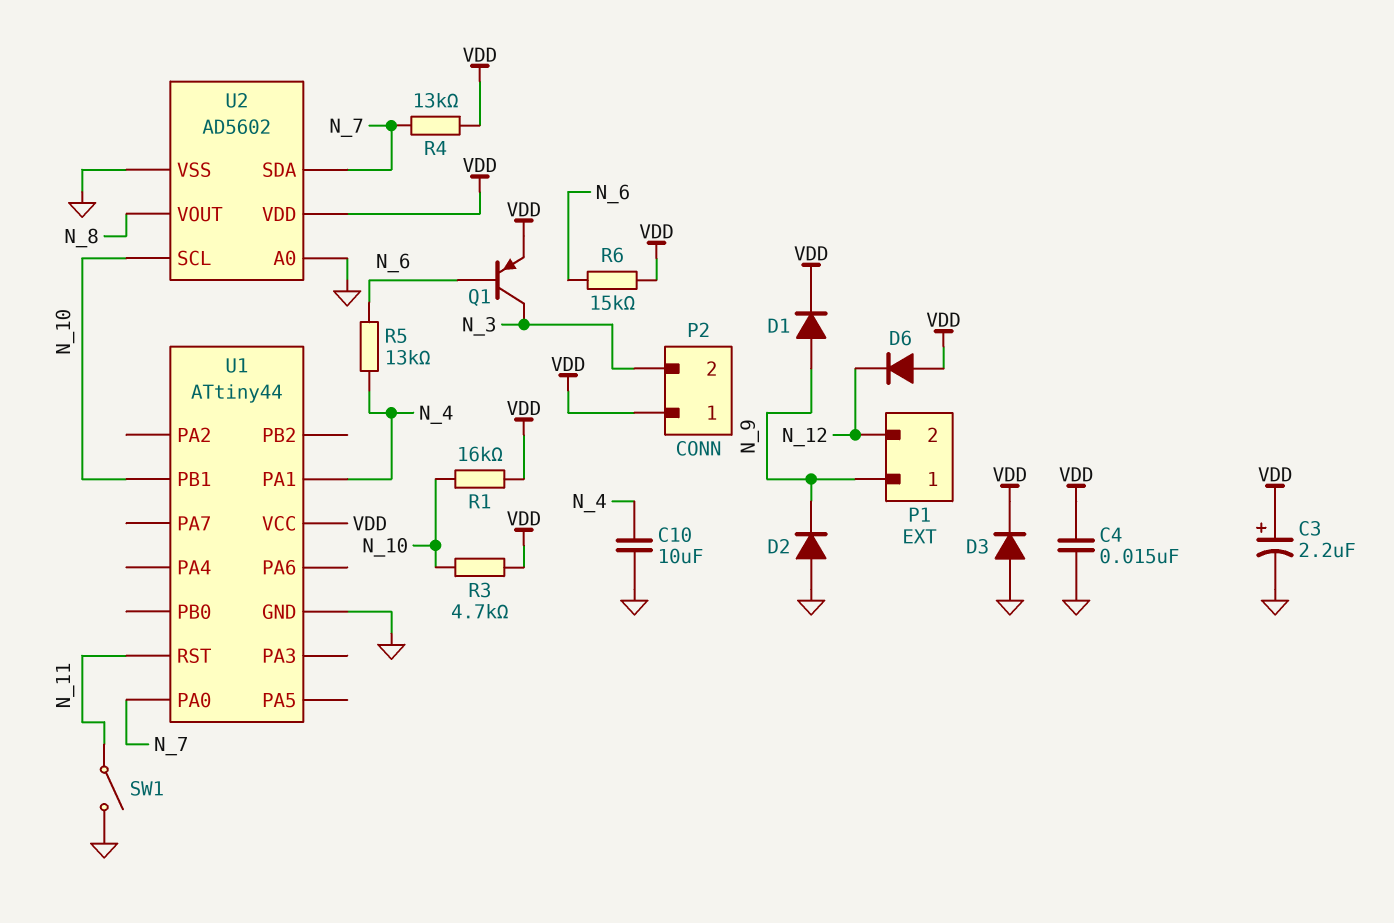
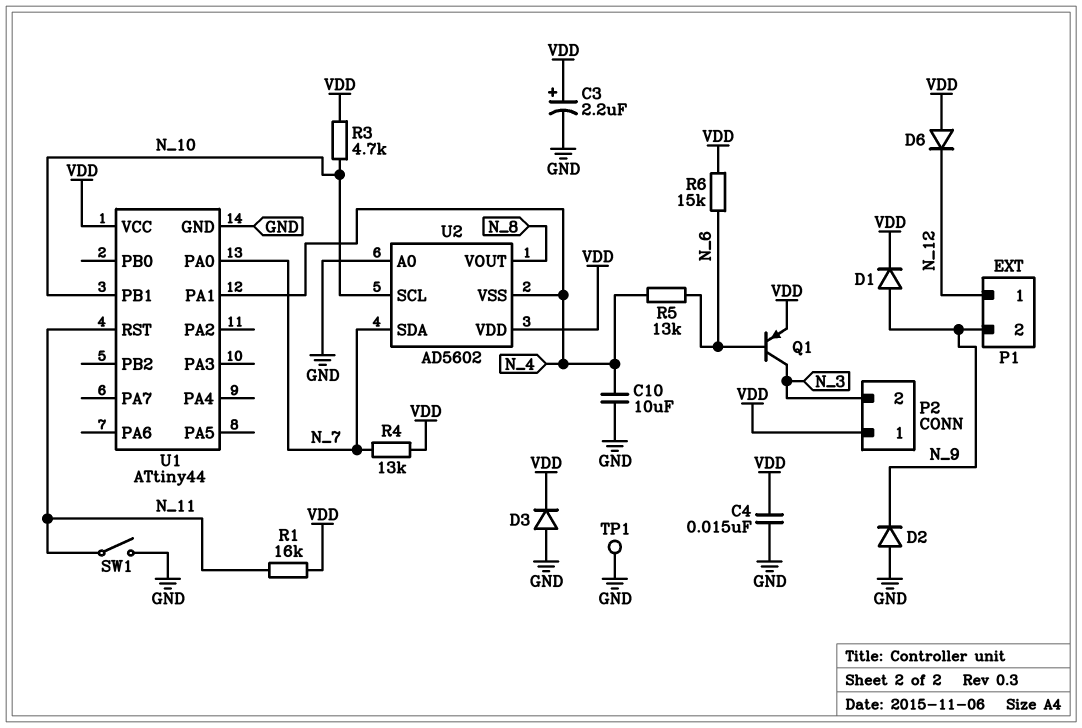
P1 pin 1: N_9 -> N_12
P1 pin 2: N_12 -> N_9
R1: 16k (N_10, VDD) -> 16k (N_11, VDD)
TP1: none -> test point (GND)
U2 pin VSS: GND -> N_4

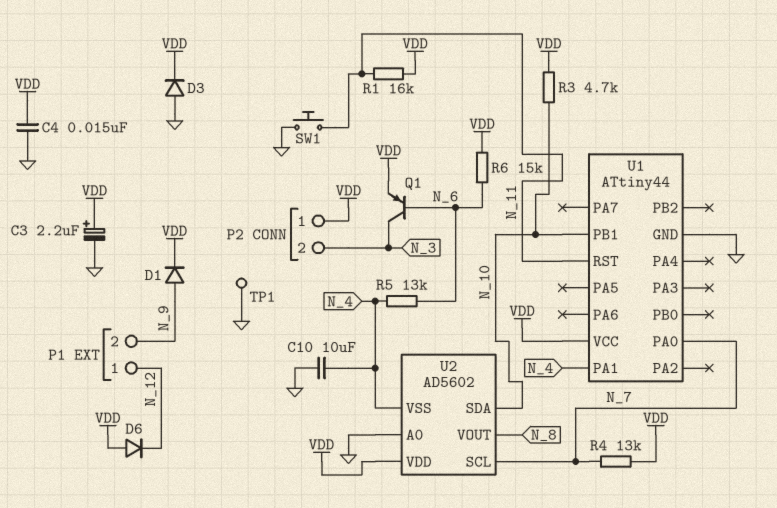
D2: diode (A GND, K N_9) -> none
SW1: switch (GND, N_11) -> button (GND, N_11)
U2 pin SCL: N_10 -> N_7
U2 pin SDA: N_7 -> N_10

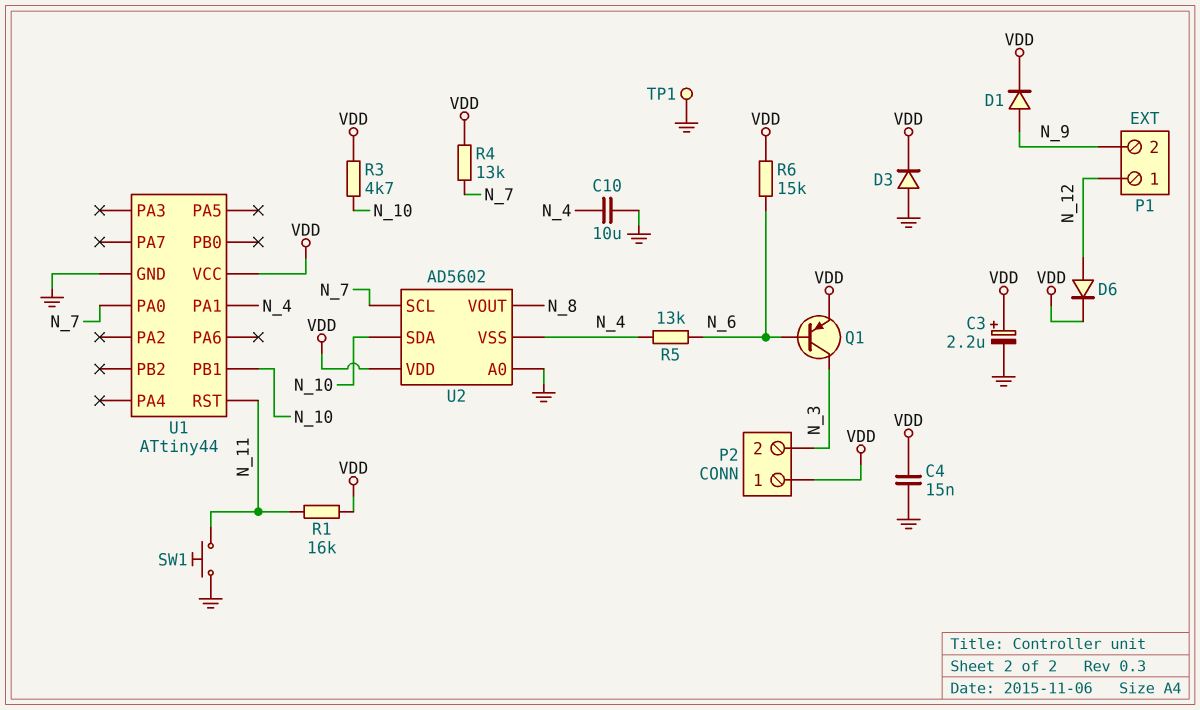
D6: diode (A VDD, K N_12) -> diode (A N_12, K VDD)

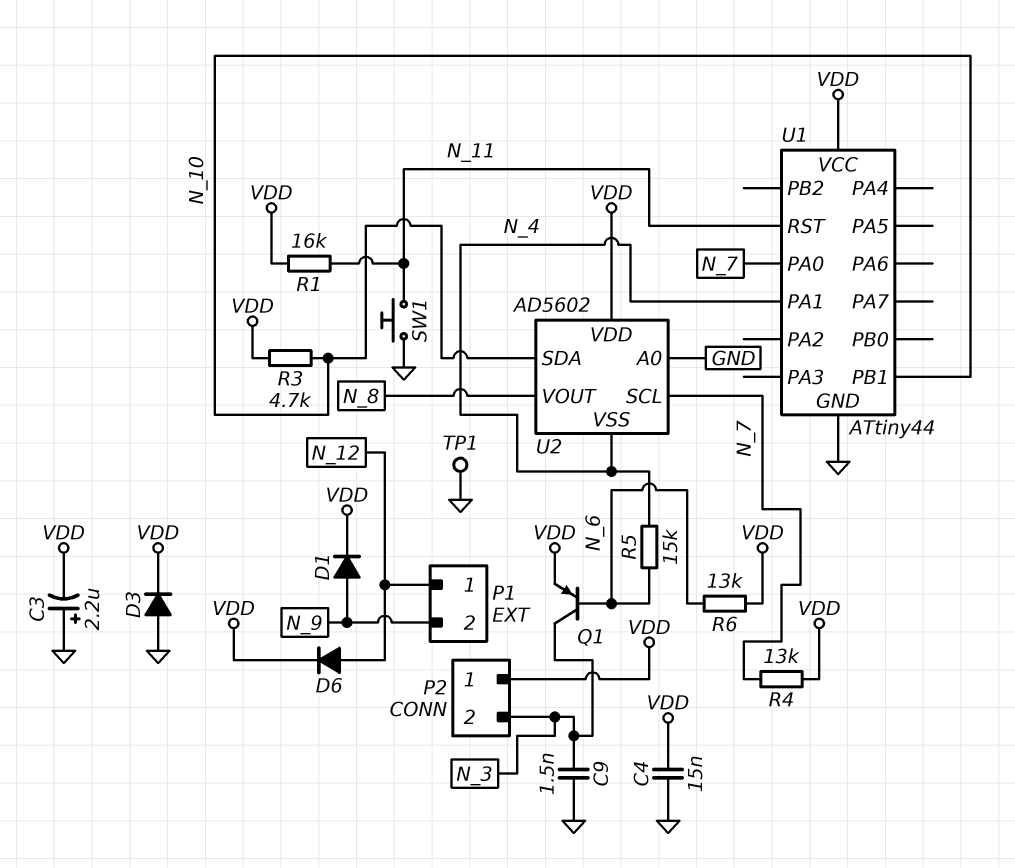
C3: 2.2uF (plus VDD, minus GND) -> 2.2uF (plus GND, minus VDD)
C9: none -> 1.5nF (GND, N_3)
C10: 10uF (GND, N_4) -> none
R5: 13k (N_4, N_6) -> 15k (N_4, N_6)
R6: 15k (N_6, VDD) -> 13k (N_6, VDD)

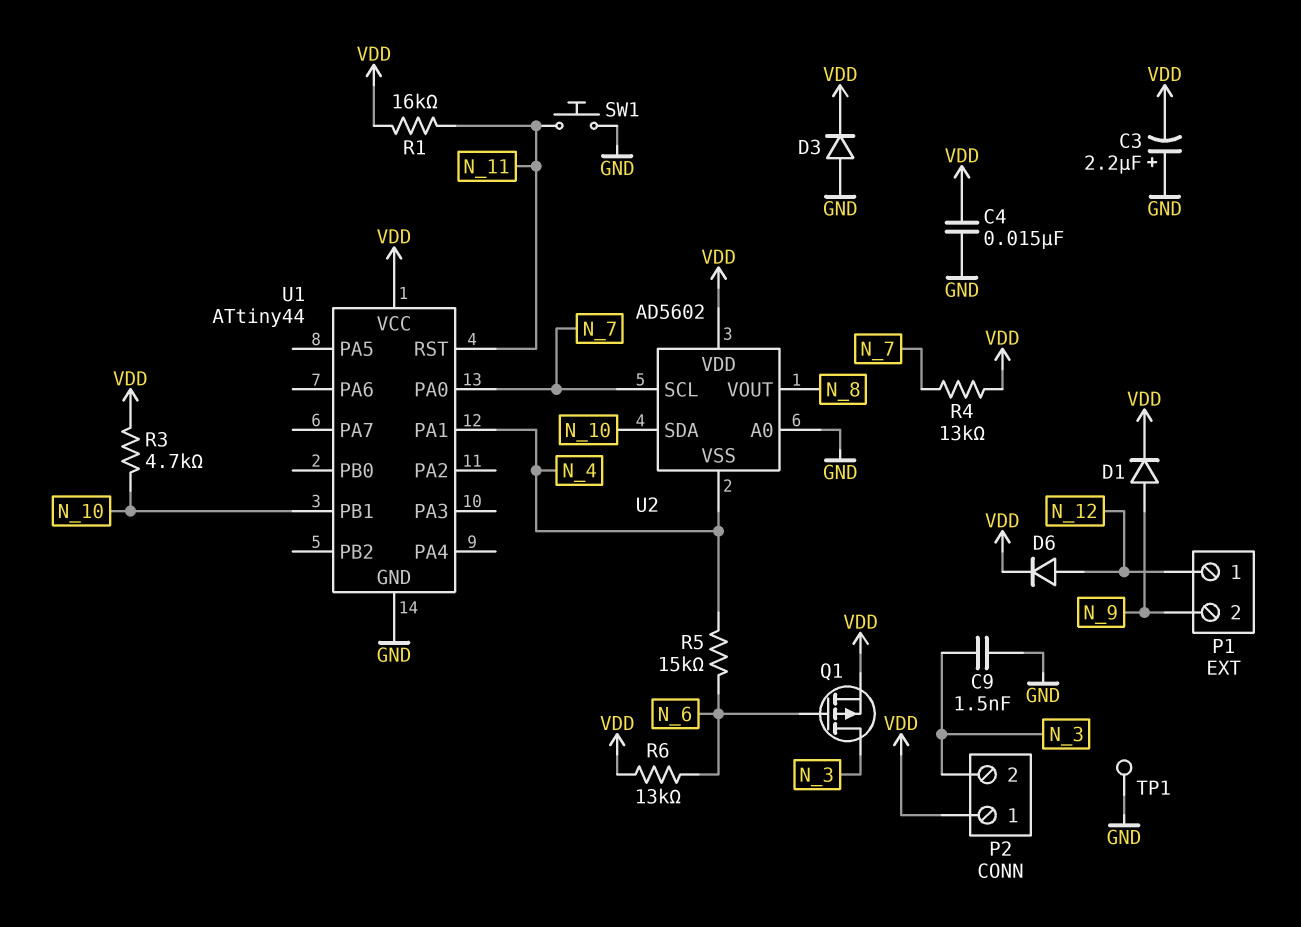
Q1: PNP (B N_6, C N_3, E VDD) -> PMOS (G N_6, D N_3, S VDD)

